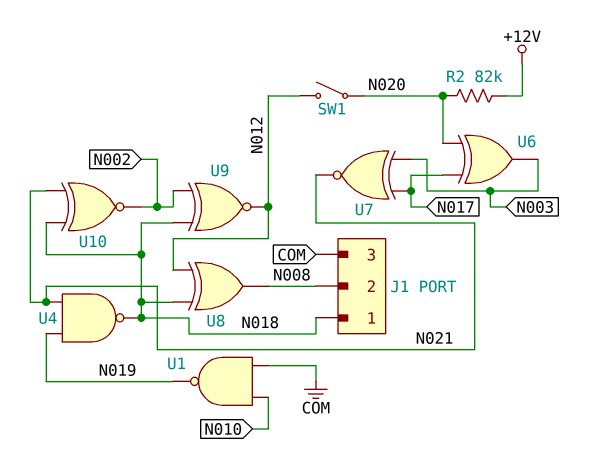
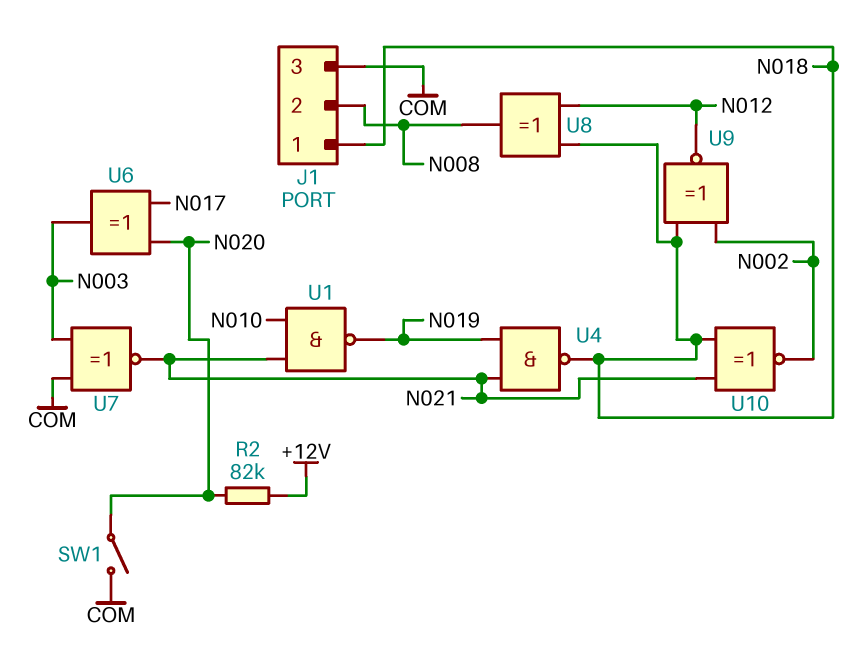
SW1: switch (N012, N020) -> switch (COM, N020)
U1: NAND (in COM, in N010, out N019) -> NAND (in N010, in N021, out N019)
U7: XNOR (in N003, in N017, out N021) -> XNOR (in COM, in N003, out N021)

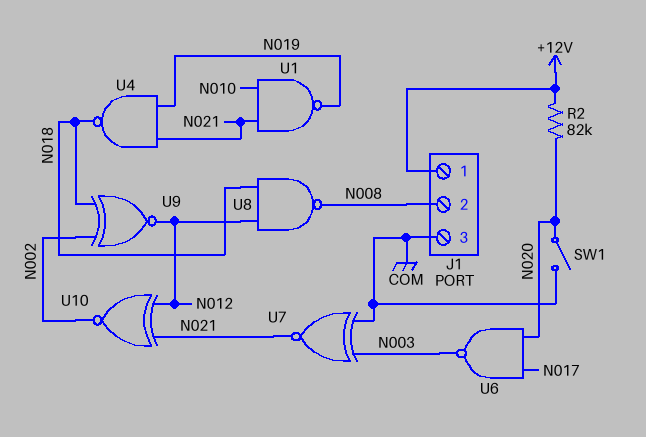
J1 pin 1: N018 -> +12V
U6: XOR (in N017, in N020, out N003) -> NAND (in N017, in N020, out N003)
U8: XOR (in N012, in N018, out N008) -> NAND (in N012, in N018, out N008)
U10: XNOR (in N018, in N021, out N002) -> XNOR (in N012, in N021, out N002)

